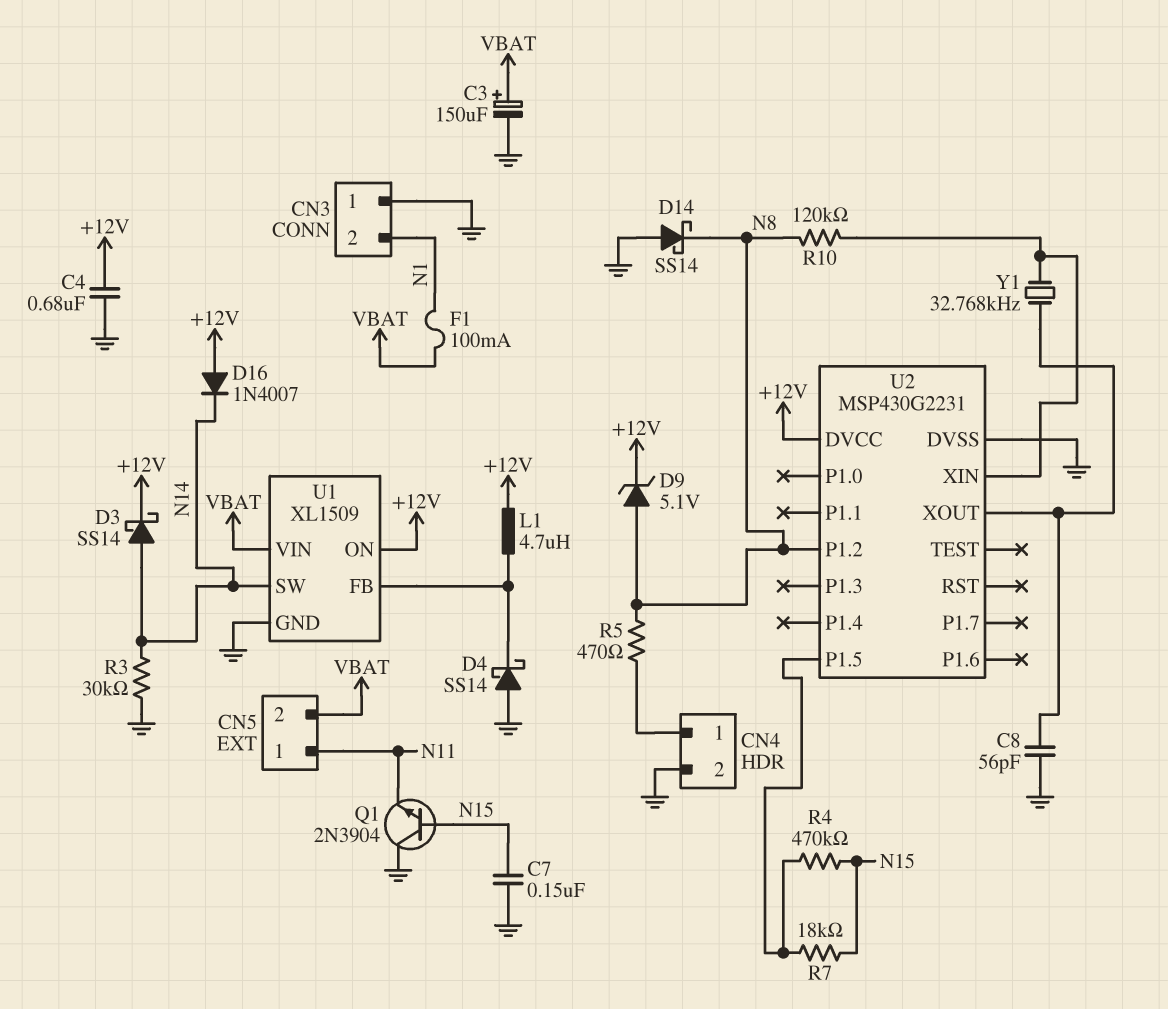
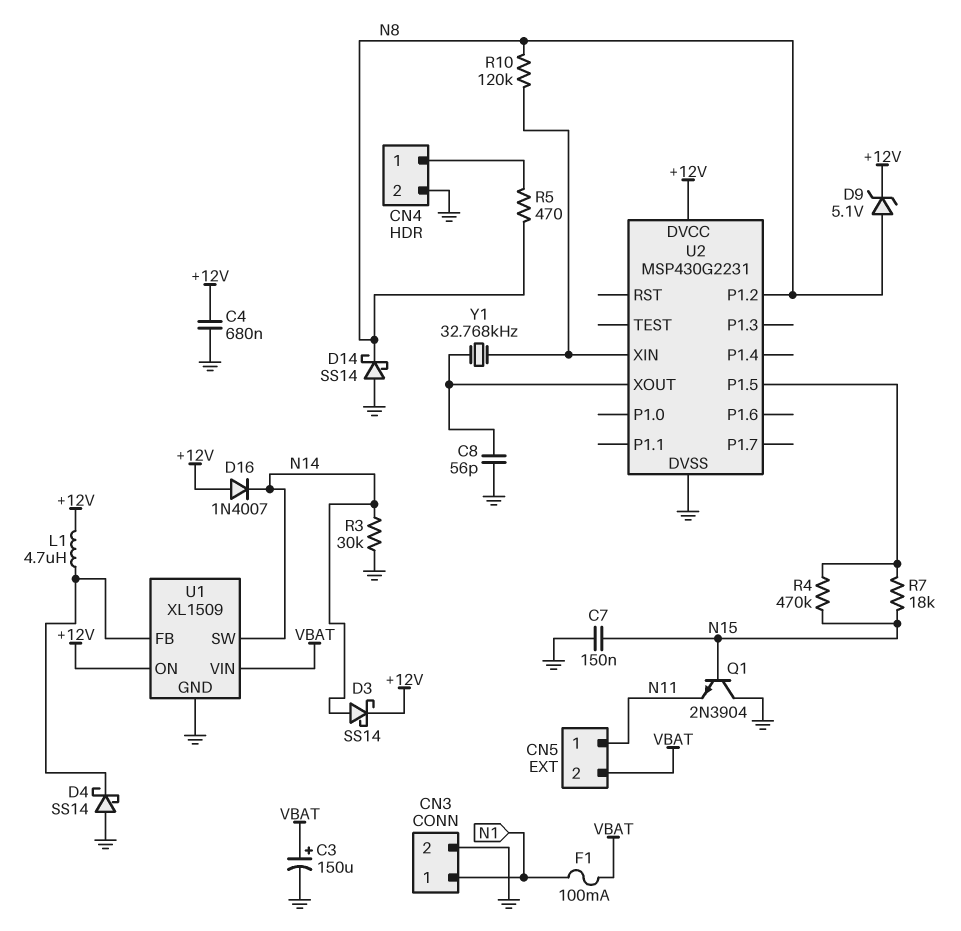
CN3 pin 1: GND -> N1
CN3 pin 2: N1 -> GND

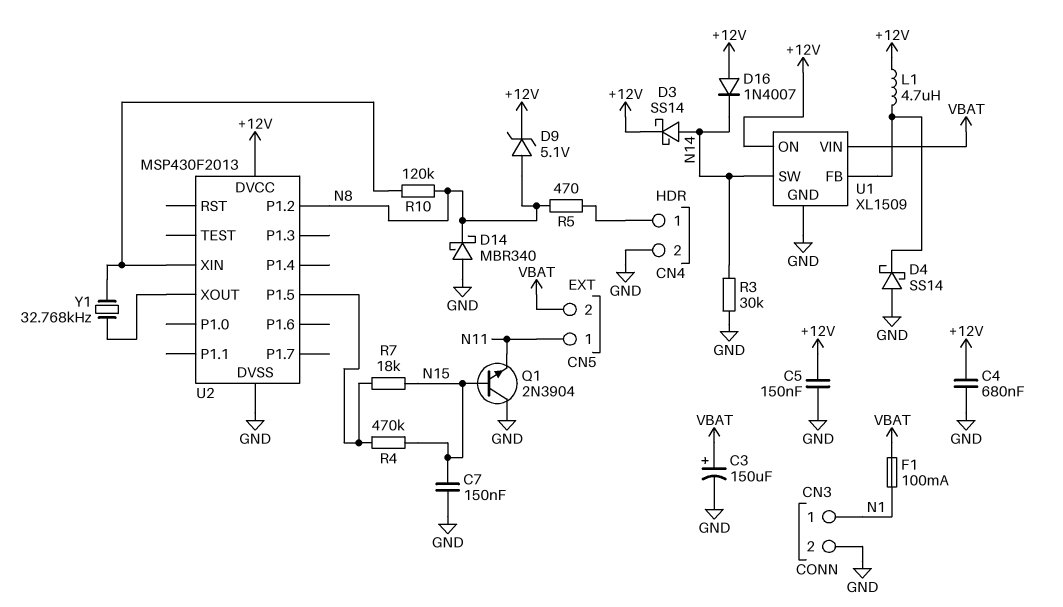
C5: none -> 150nF (+12V, GND)
C8: 56pF (GND, U2/XOUT) -> none
D14: schottky SS14 (A GND, K N8) -> schottky MBR340 (A GND, K N8)
U2: MSP430G2231 -> MSP430F2013

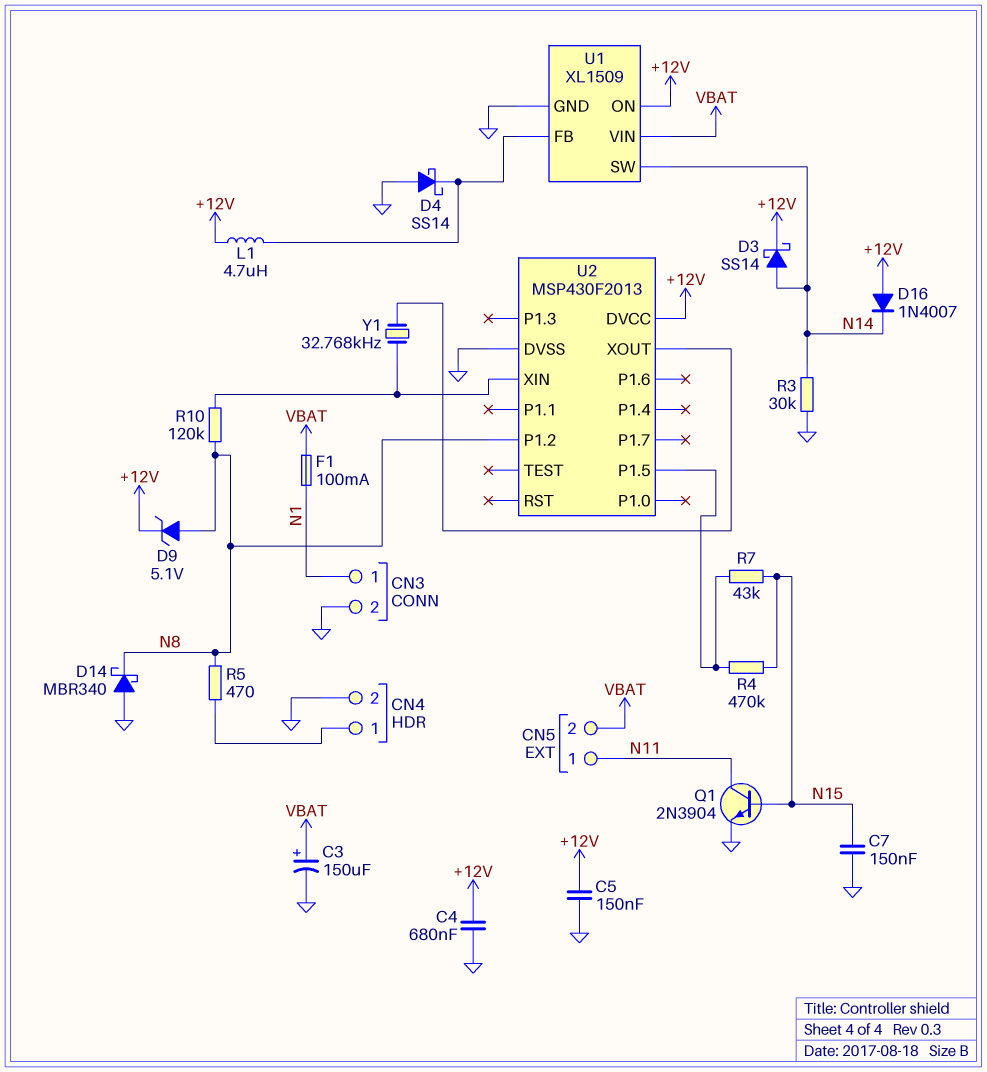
Q1: NPN 2N3904 (B N15, C GND, E N11) -> NPN 2N3904 (B N15, C N11, E GND)
R7: 18k (N15, U2/P1.5) -> 43k (N15, U2/P1.5)

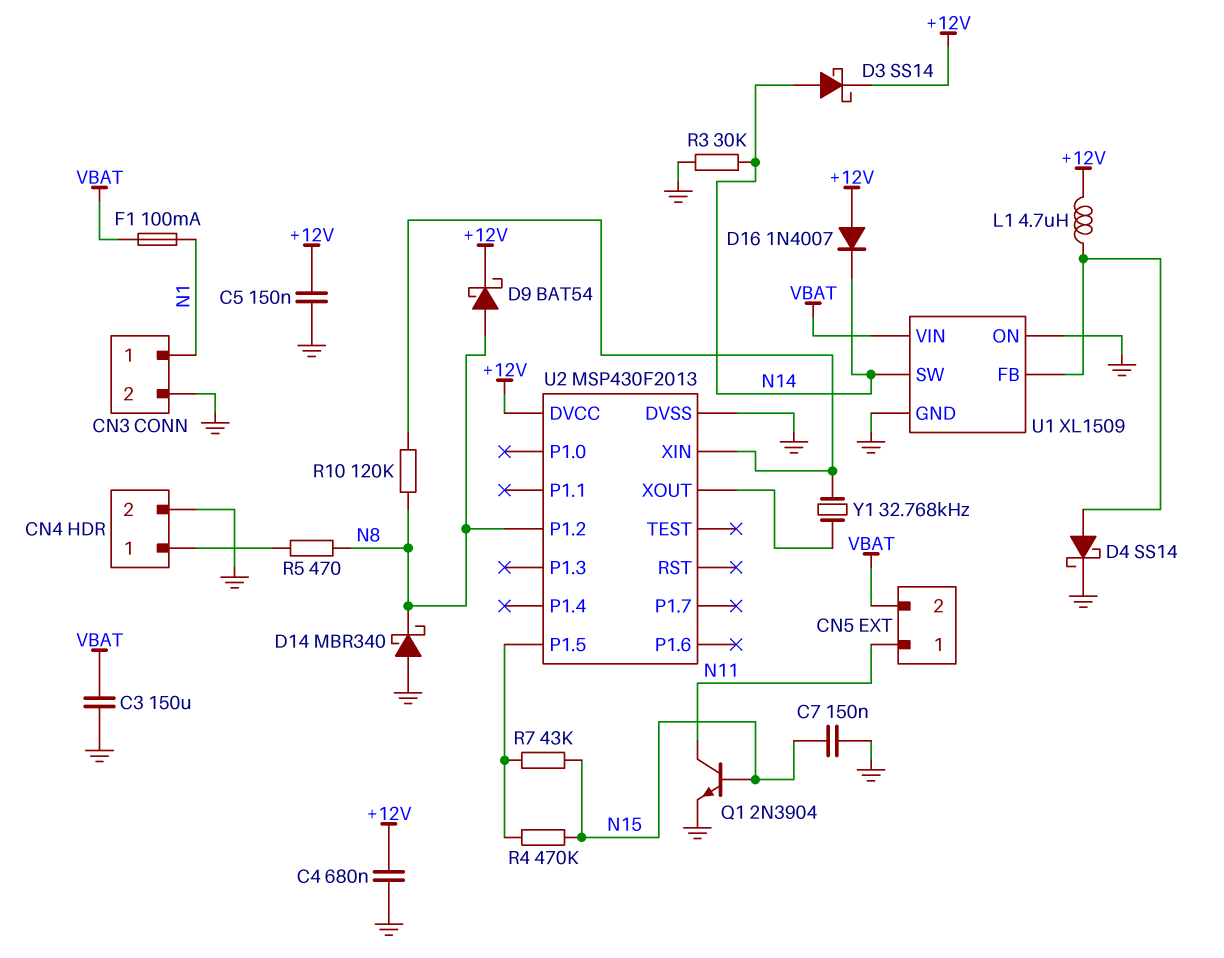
C3: 150uF (plus VBAT, minus GND) -> 150uF (GND, VBAT)
D4: schottky SS14 (A GND, K U1/FB) -> schottky SS14 (A U1/FB, K GND)
D9: zener 5.1V (A N8, K +12V) -> schottky BAT54 (A N8, K +12V)
U1 pin ON: +12V -> GND

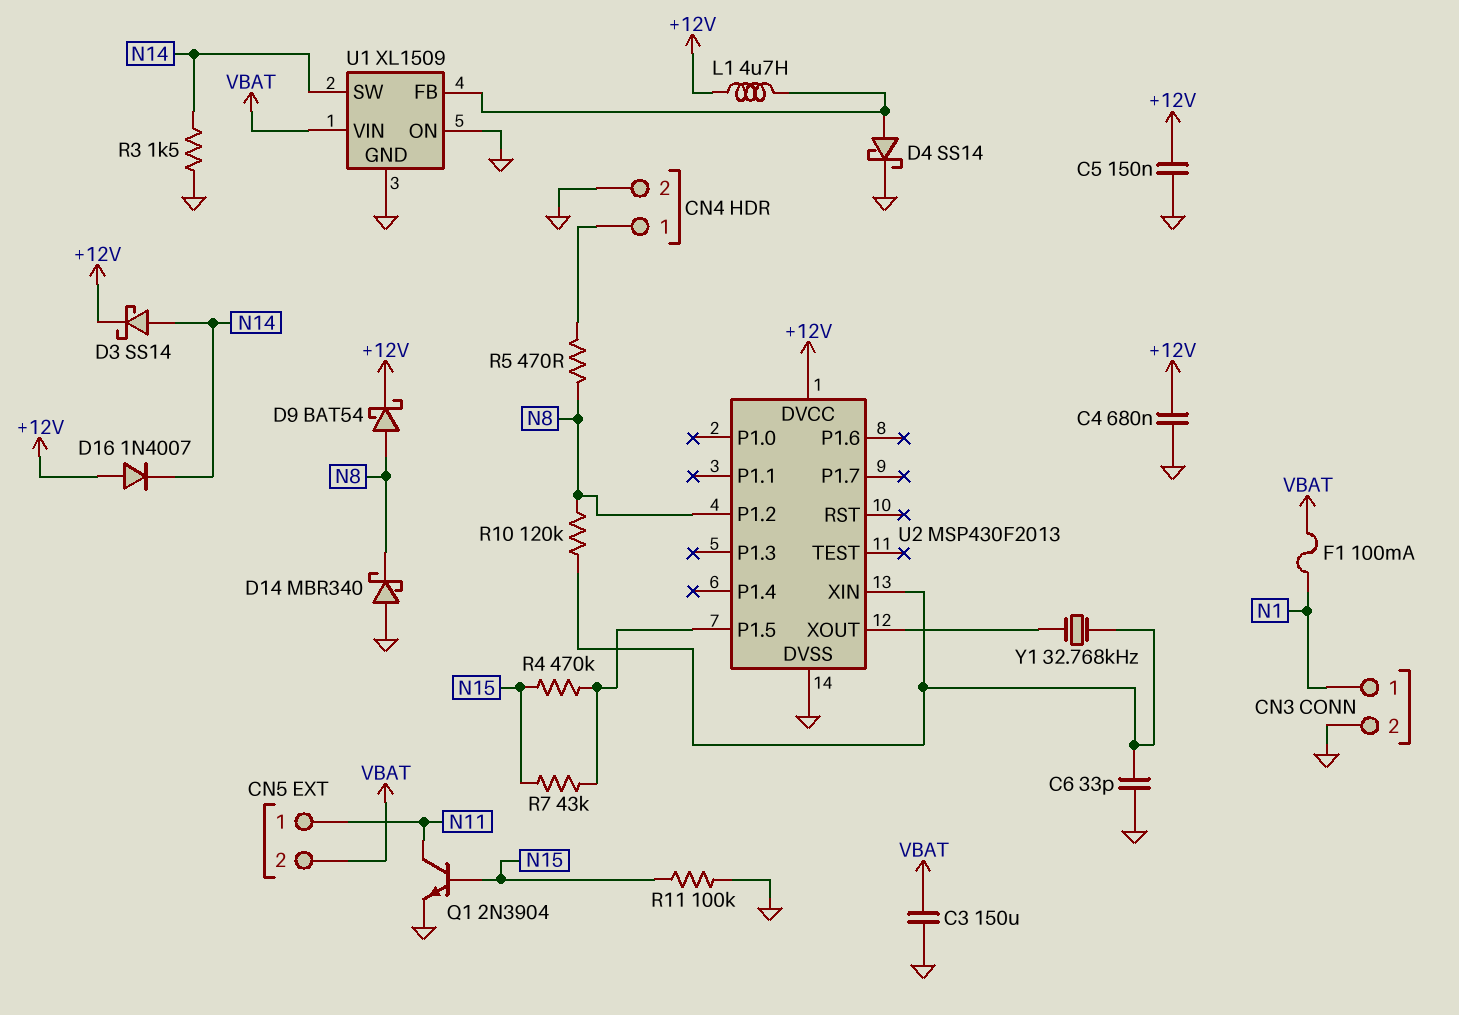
C6: none -> 33pF (GND, U2/XIN)
C7: 150nF (GND, N15) -> none
R3: 30k (GND, N14) -> 1.5k (GND, N14)
R11: none -> 100k (GND, N15)

